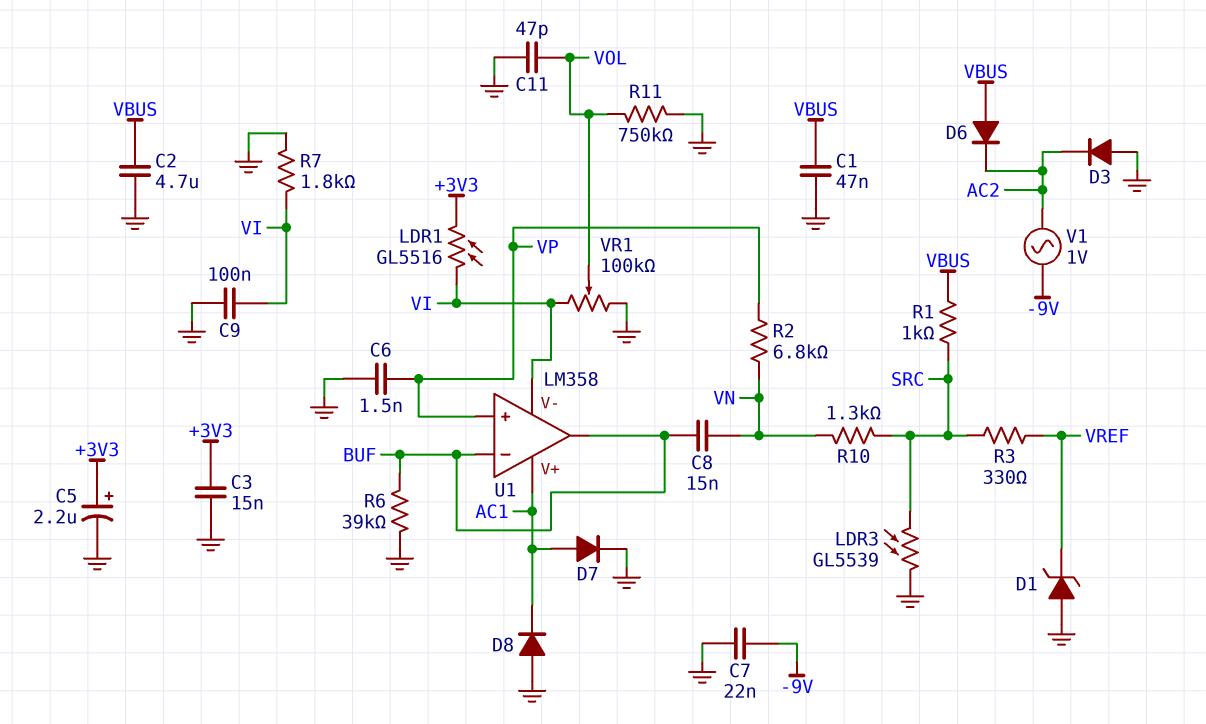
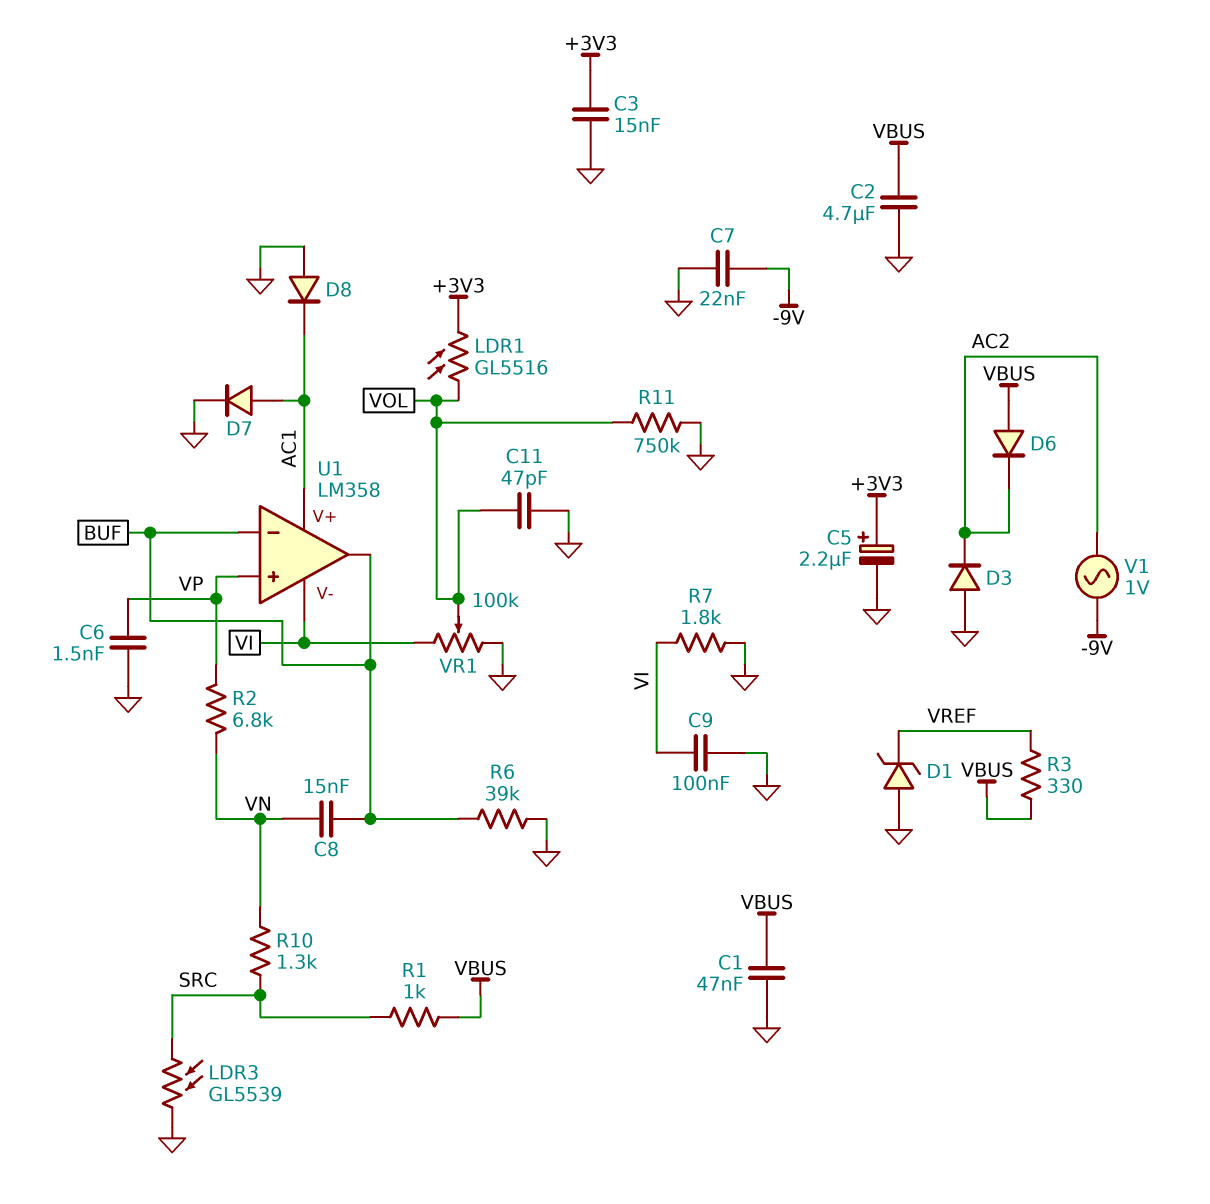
LDR1: GL5516 (+3V3, VI) -> GL5516 (+3V3, VOL)
R3: 330 (SRC, VREF) -> 330 (VBUS, VREF)

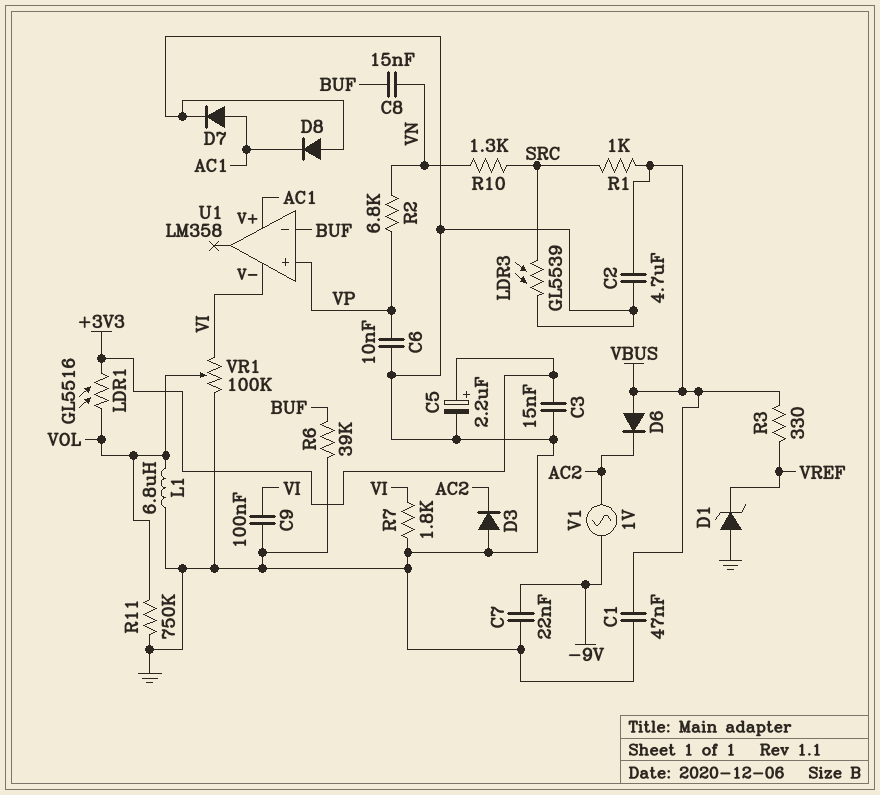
C6: 1.5nF (GND, VP) -> 10nF (GND, VP)
C11: 47pF (GND, VOL) -> none
L1: none -> 6.8uH (GND, VOL)
U1 pin out: BUF -> none

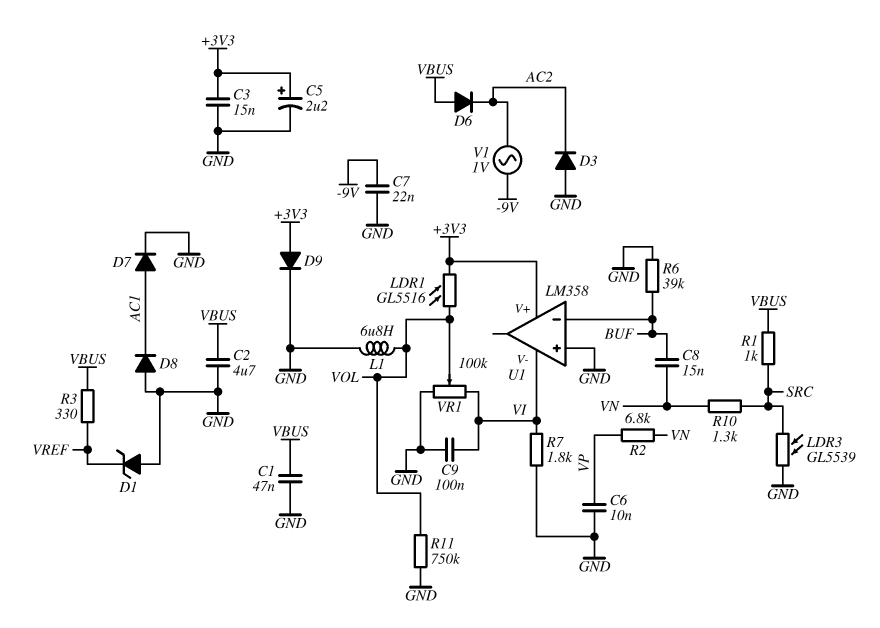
D9: none -> diode (A +3V3, K GND)
U1 pin V+: AC1 -> +3V3
U1 pin in+: VP -> GND

